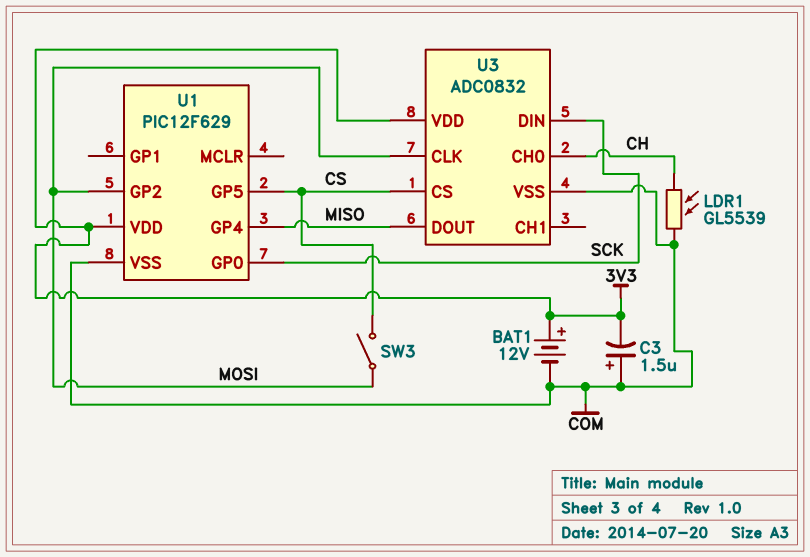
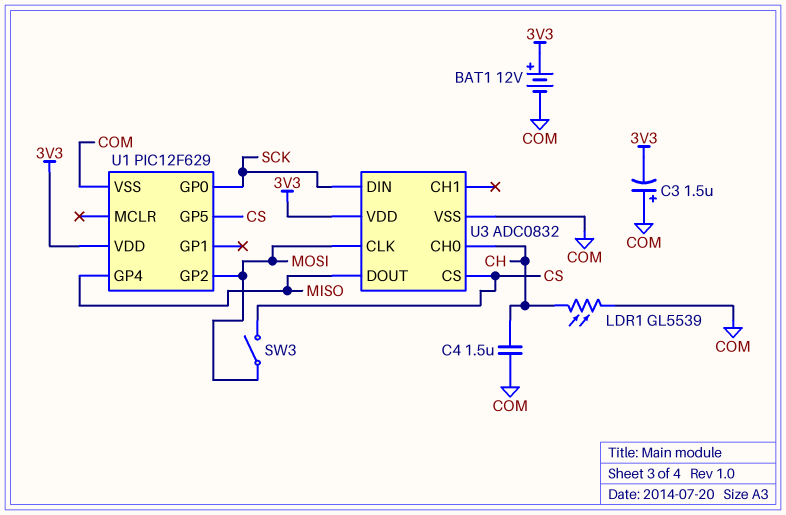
C4: none -> 1.5uF (CH, COM)

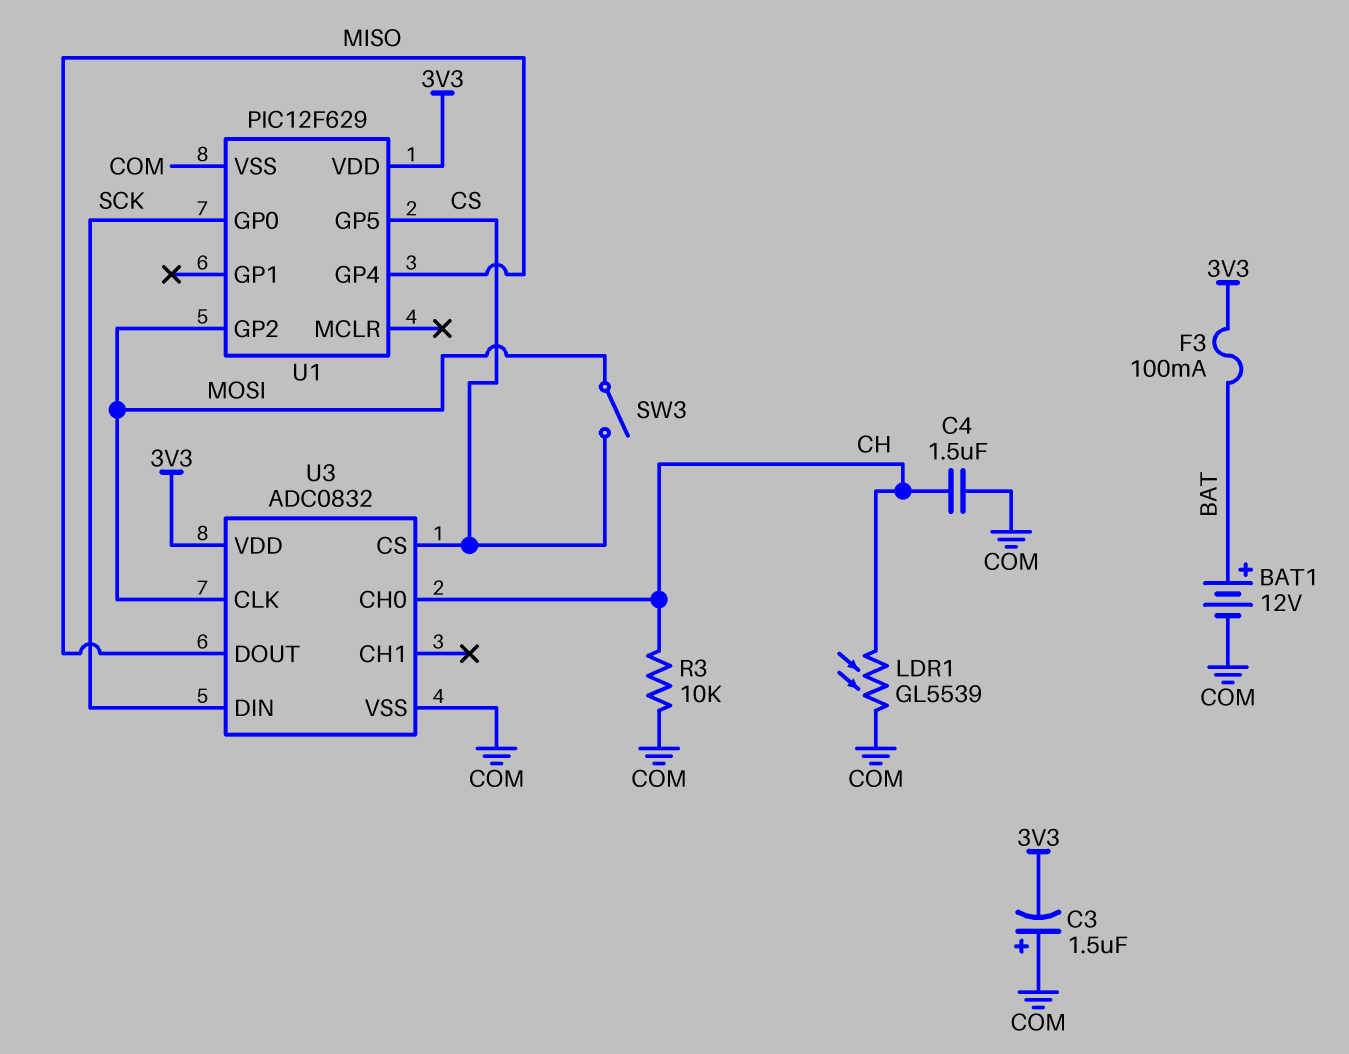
BAT1: 12V (plus 3V3, minus COM) -> 12V (plus BAT, minus COM)
F3: none -> 100mA (3V3, BAT)
R3: none -> 10k (CH, COM)

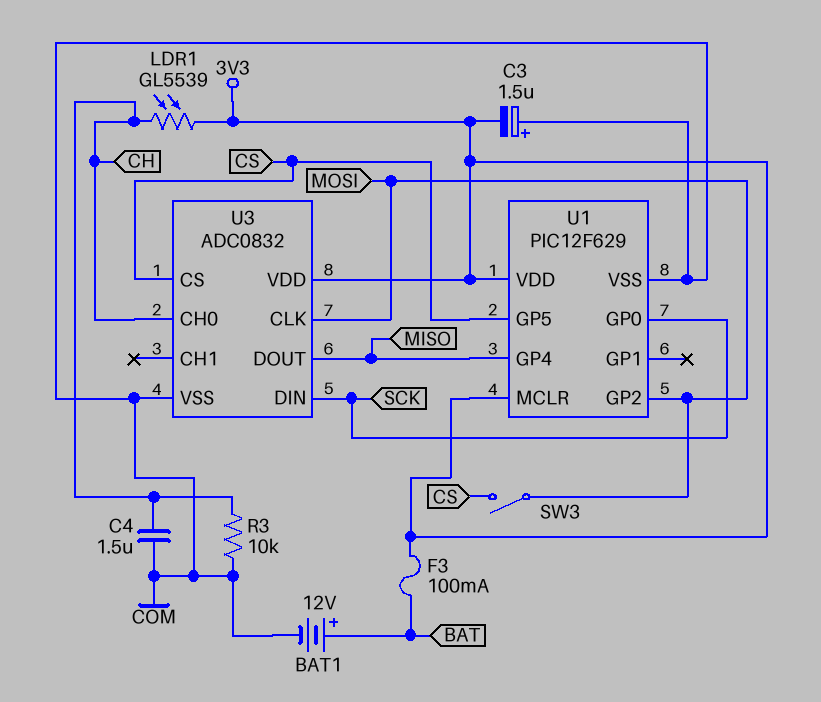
LDR1: GL5539 (CH, COM) -> GL5539 (3V3, CH)
U1 pin MCLR: none -> 3V3

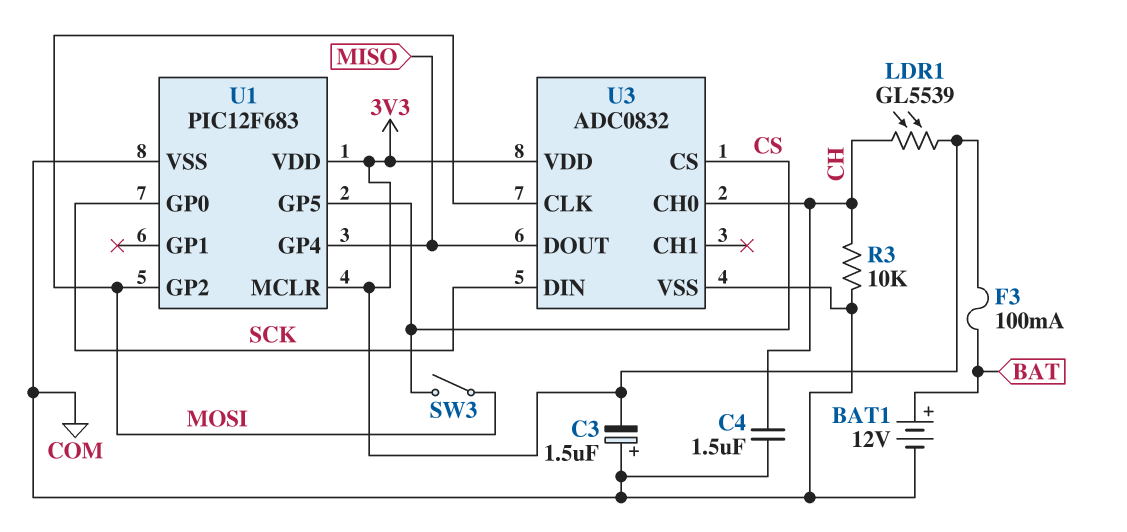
U1: PIC12F629 -> PIC12F683

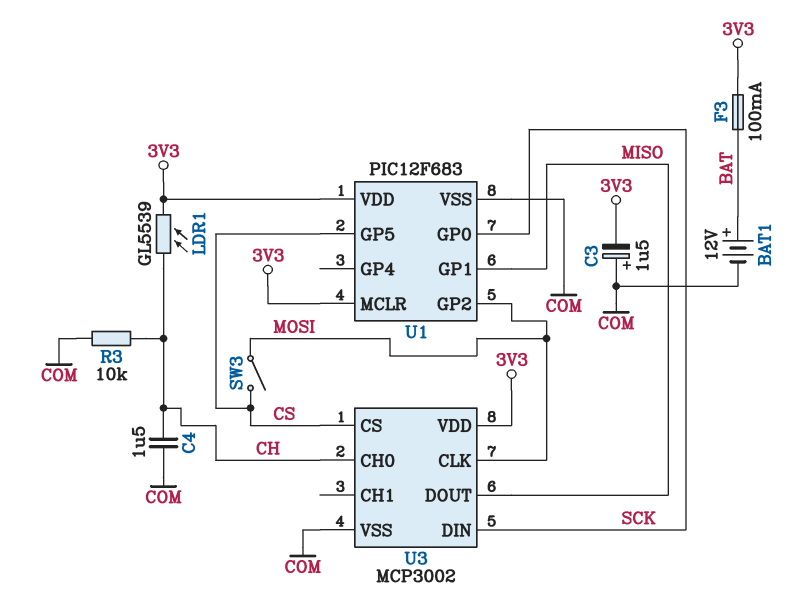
U1 pin GP1: none -> MISO
U1 pin GP4: MISO -> none
U3: ADC0832 -> MCP3002

